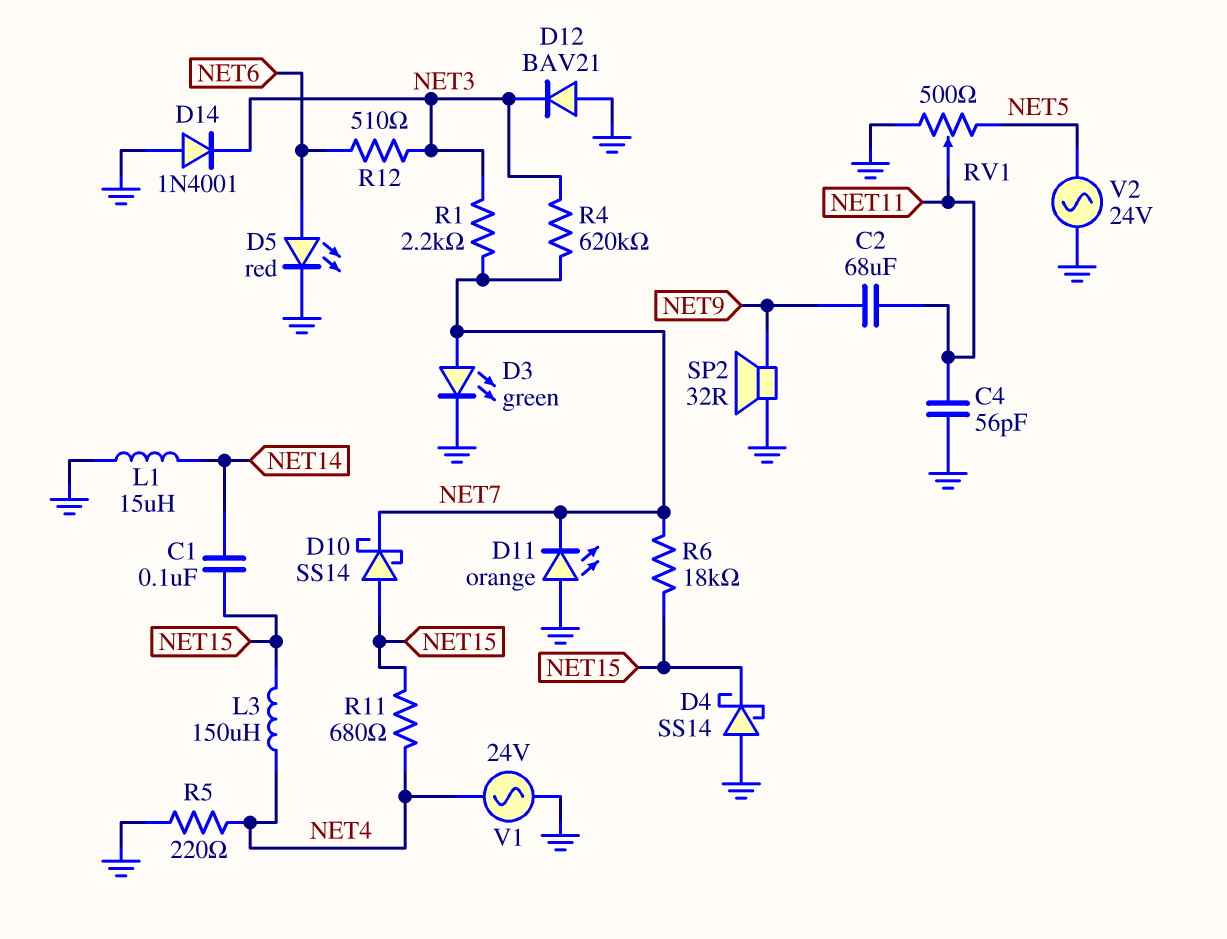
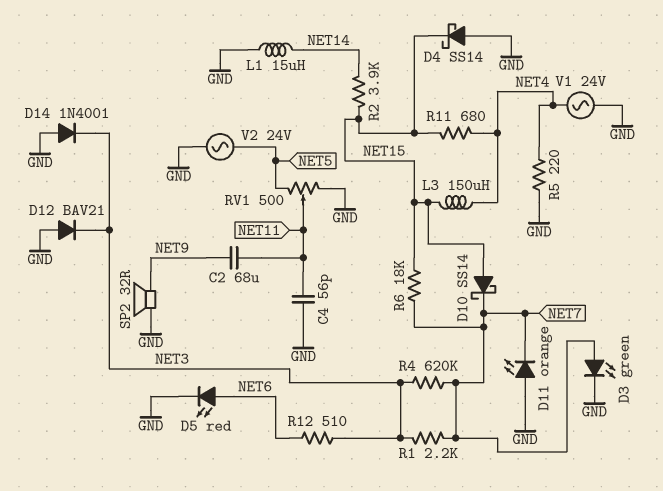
C1: 100nF (NET14, NET15) -> none
R2: none -> 3.9k (NET14, NET15)

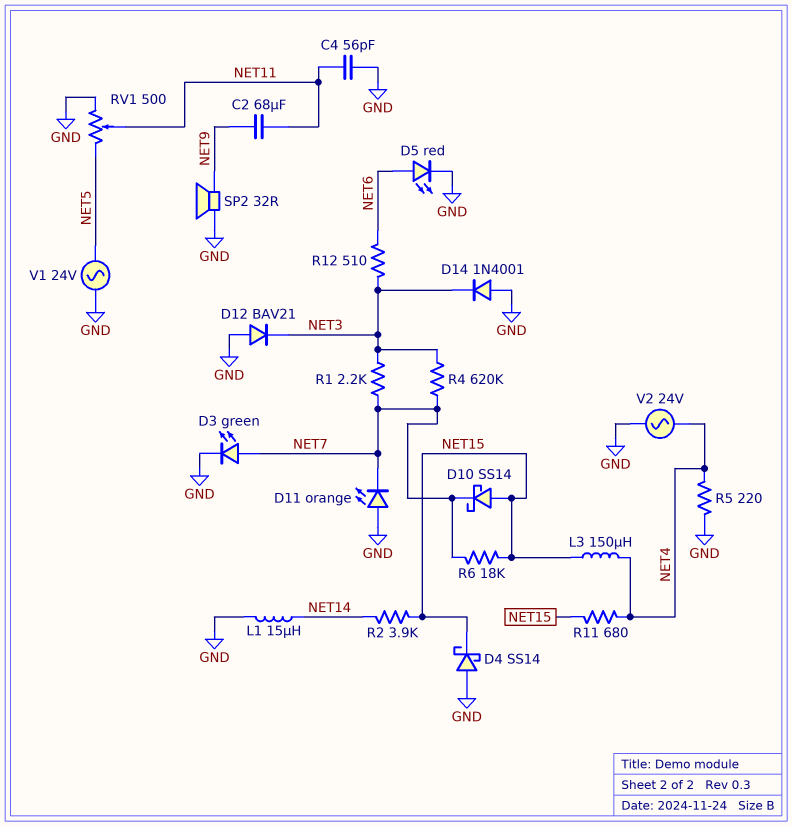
V1: AC 24V (GND, NET4) -> AC 24V (GND, NET5)
V2: AC 24V (GND, NET5) -> AC 24V (GND, NET4)

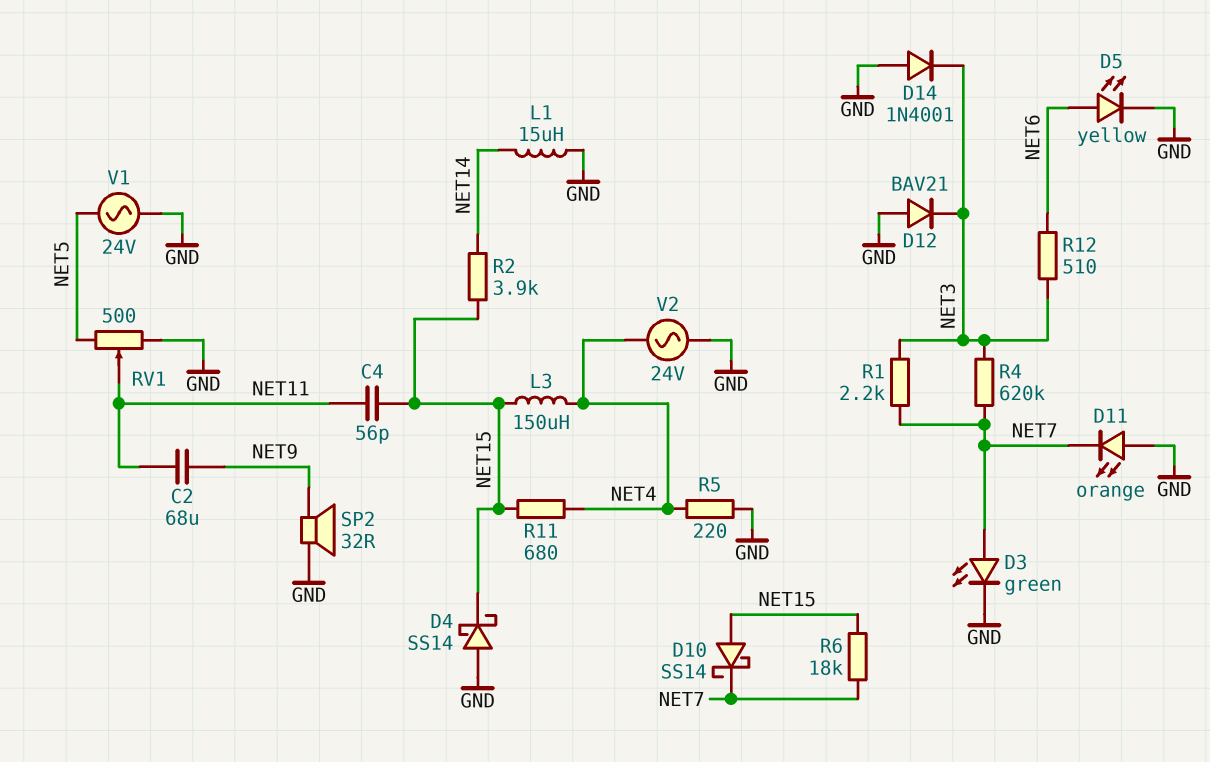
C4: 56pF (GND, NET11) -> 56pF (NET11, NET15)
D5: LED red (A NET6, K GND) -> LED yellow (A NET6, K GND)

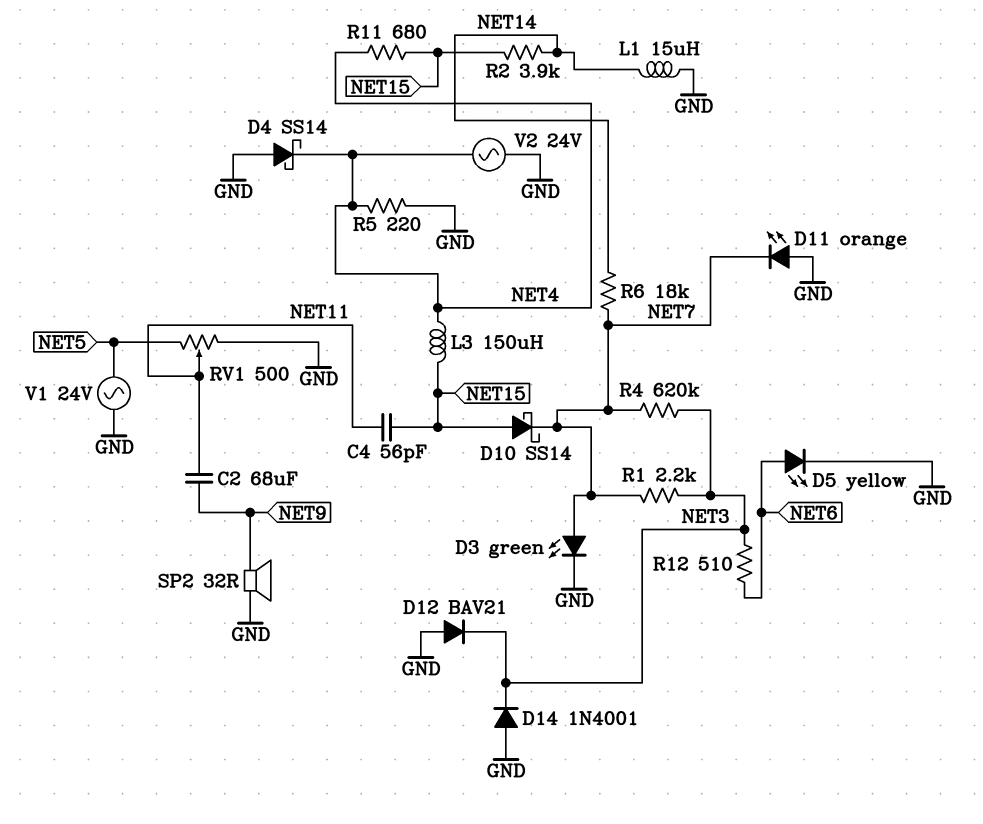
D4: schottky SS14 (A GND, K NET15) -> schottky SS14 (A GND, K NET4)
R6: 18k (NET7, NET15) -> 18k (NET7, NET14)

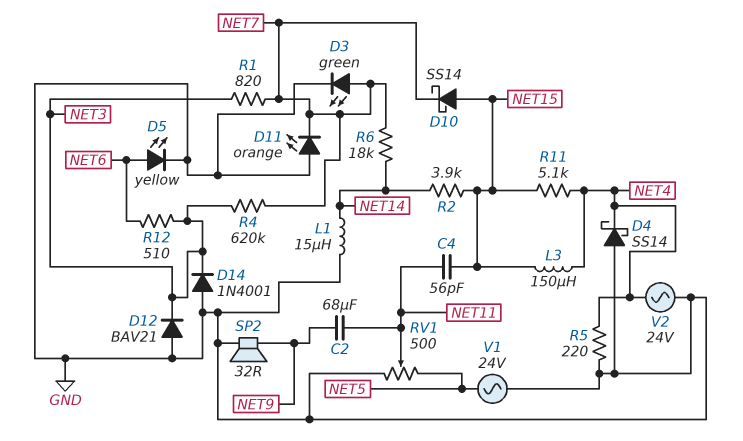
R1: 2.2k (NET3, NET7) -> 820 (NET3, NET7)
R11: 680 (NET4, NET15) -> 5.1k (NET4, NET15)

